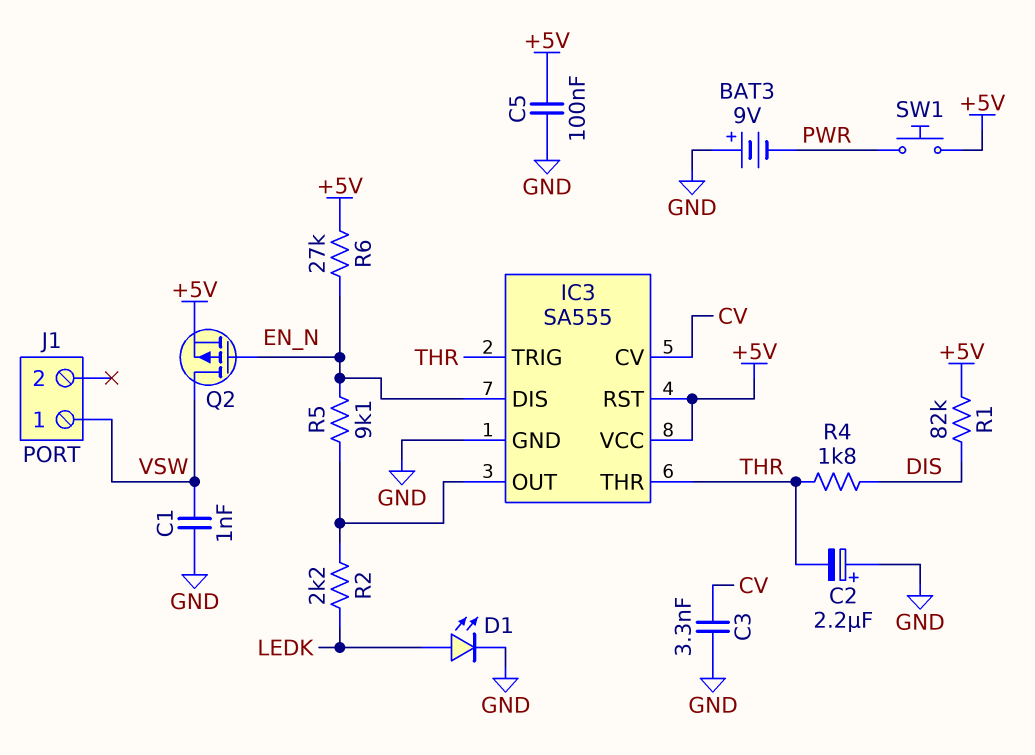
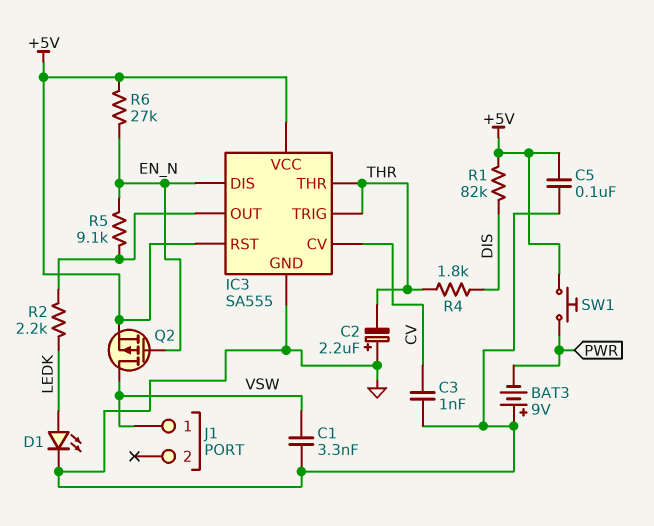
C1: 1nF (GND, VSW) -> 3.3nF (GND, VSW)
C3: 3.3nF (CV, GND) -> 1nF (CV, GND)

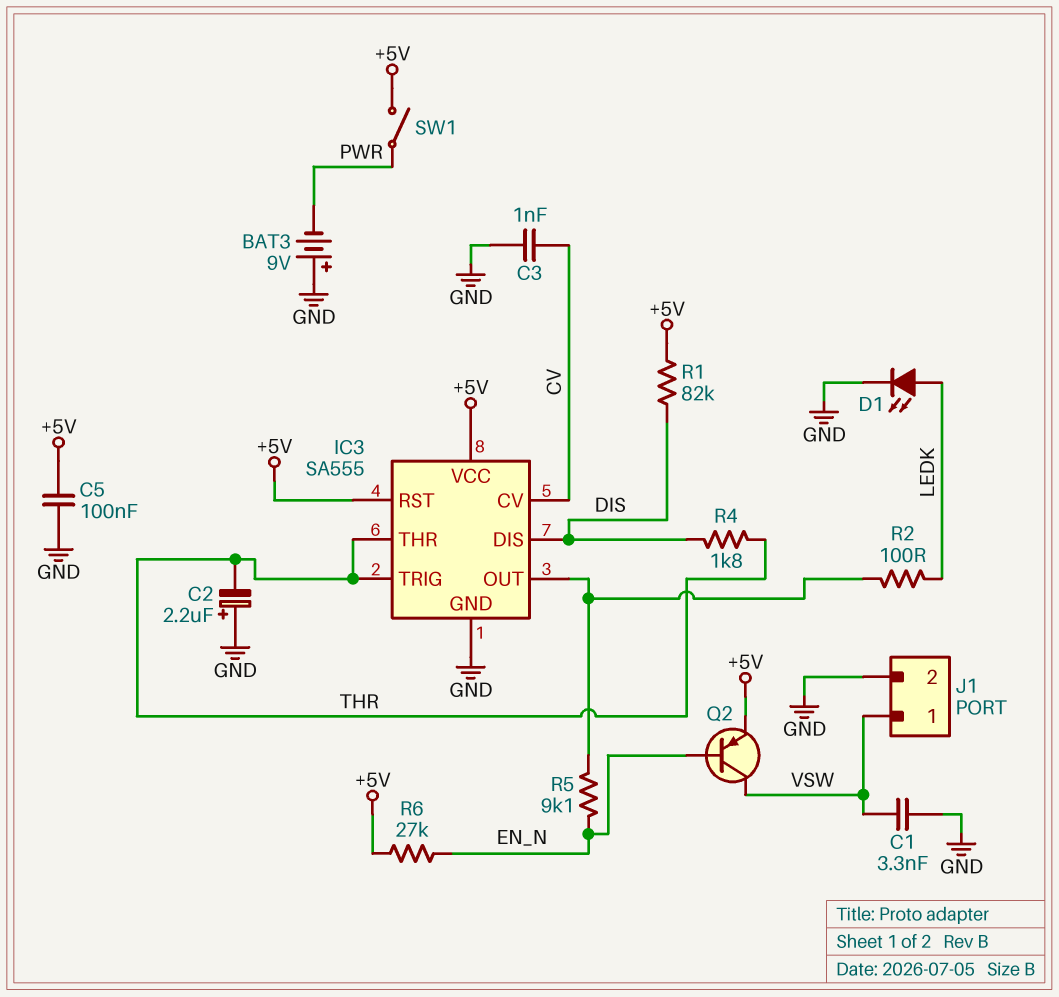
IC3 pin DIS: EN_N -> DIS
J1 pin 2: none -> GND
Q2: PMOS (G EN_N, D VSW, S +5V) -> PNP (B EN_N, C VSW, E +5V)
R2: 2.2k (IC3/OUT, LEDK) -> 100 (IC3/OUT, LEDK)
SW1: button (+5V, PWR) -> switch (+5V, PWR)

